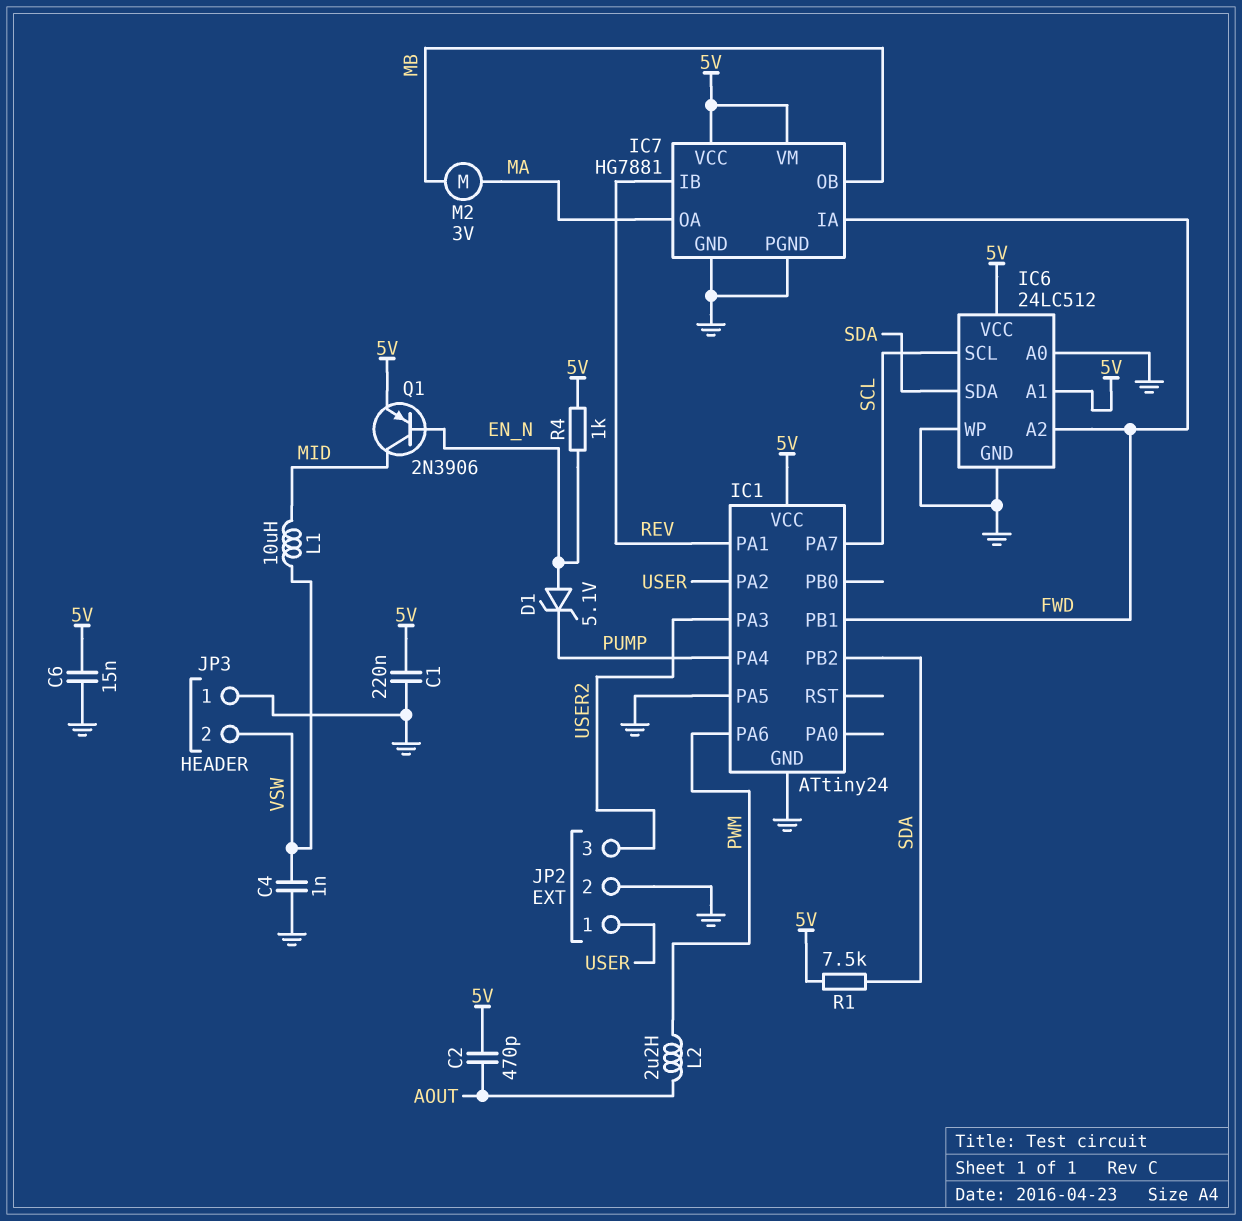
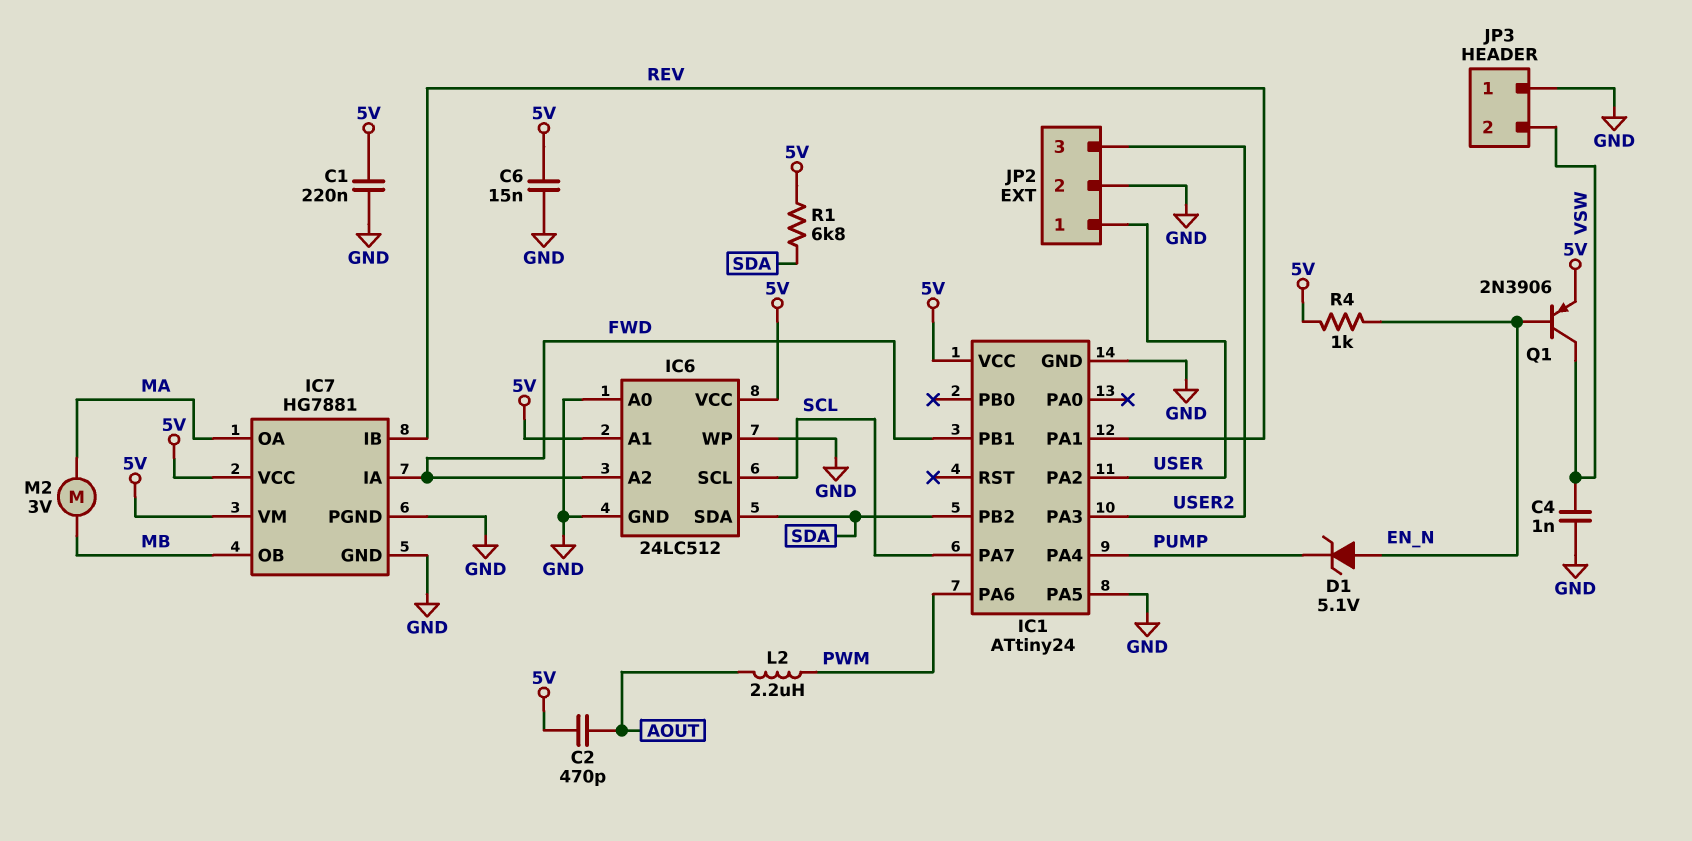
L1: 10uH (MID, VSW) -> none
Q1: PNP 2N3906 (B EN_N, C MID, E 5V) -> PNP 2N3906 (B EN_N, C VSW, E 5V)
R1: 7.5k (5V, SDA) -> 6.8k (5V, SDA)

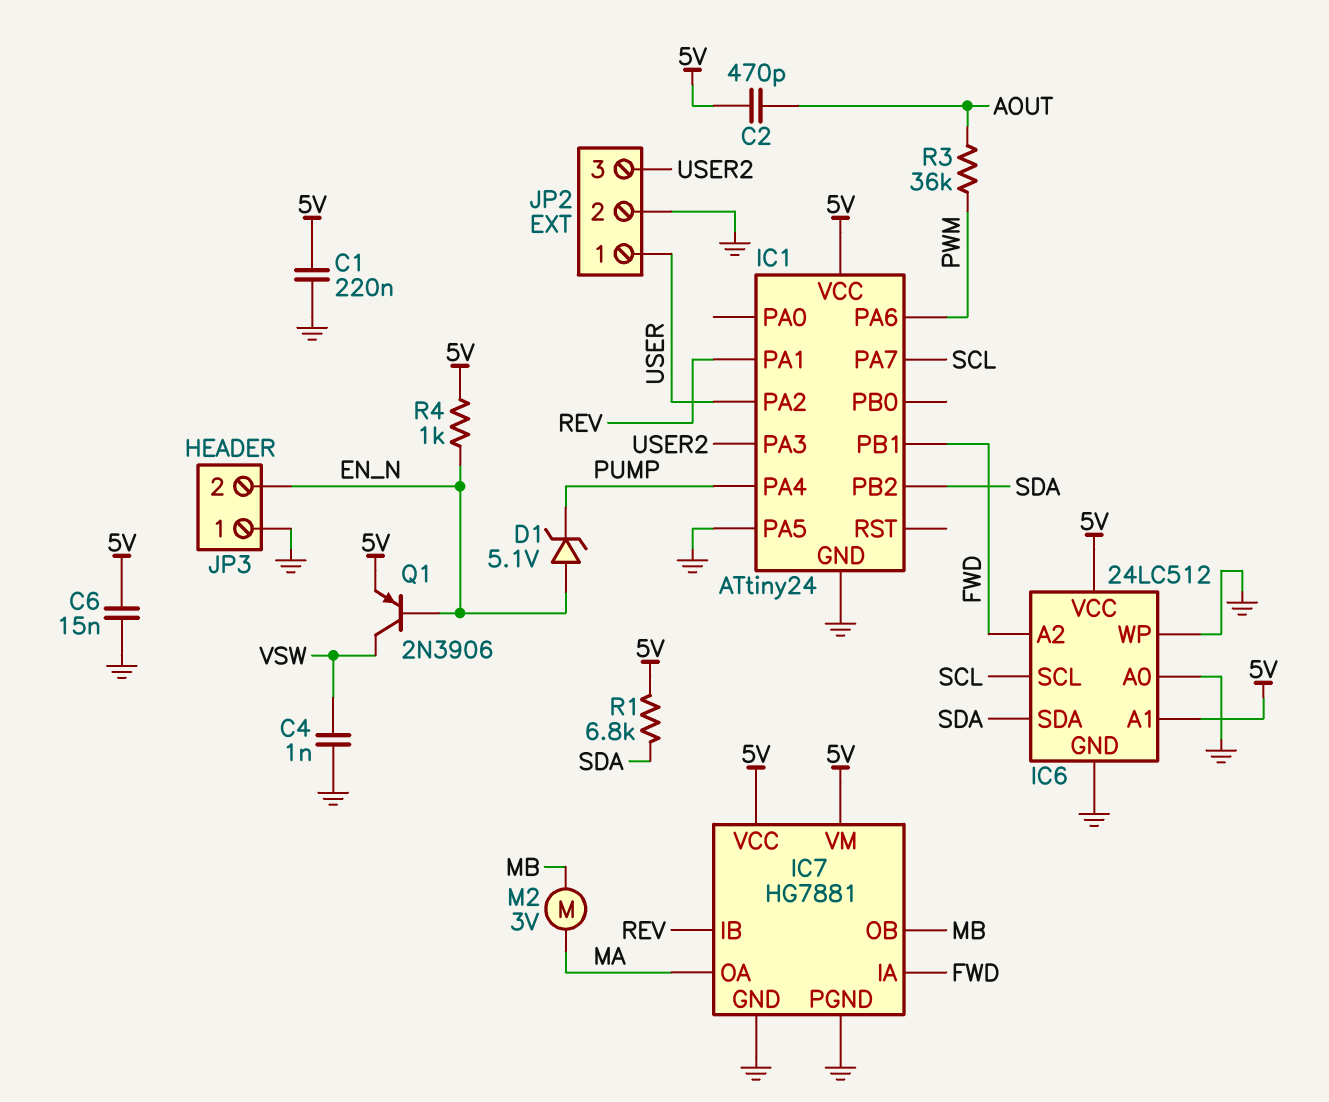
JP3 pin 2: VSW -> EN_N
L2: 2.2uH (AOUT, PWM) -> none
R3: none -> 36k (AOUT, PWM)

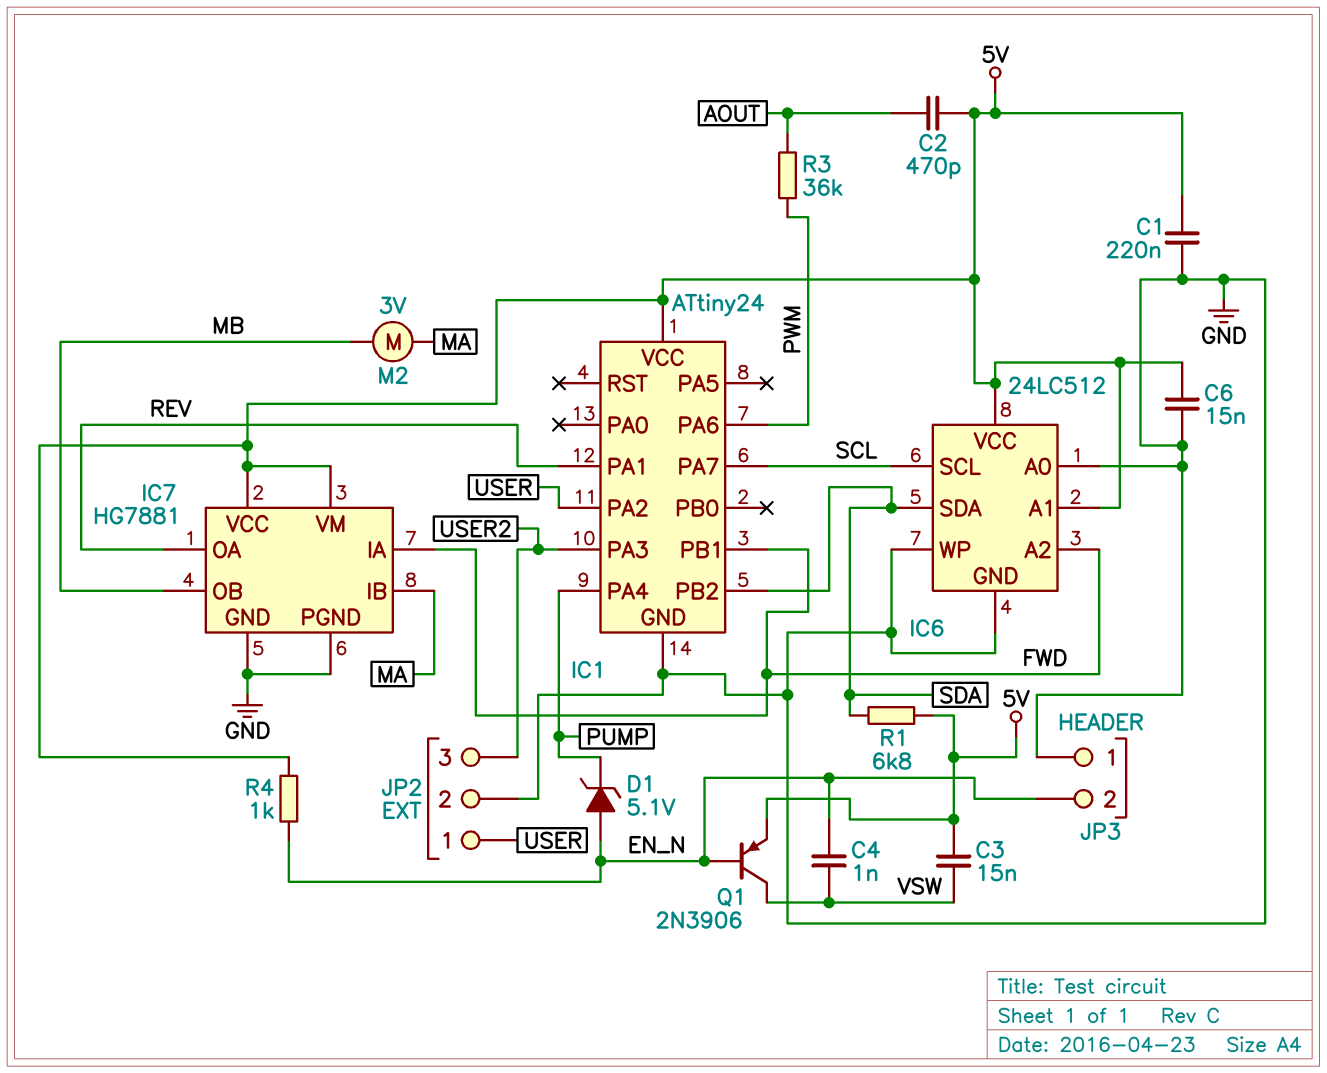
C3: none -> 15nF (5V, VSW)
C4: 1nF (GND, VSW) -> 1nF (EN_N, VSW)
IC1 pin PA5: GND -> none
IC7 pin IB: REV -> MA
IC7 pin OA: MA -> REV

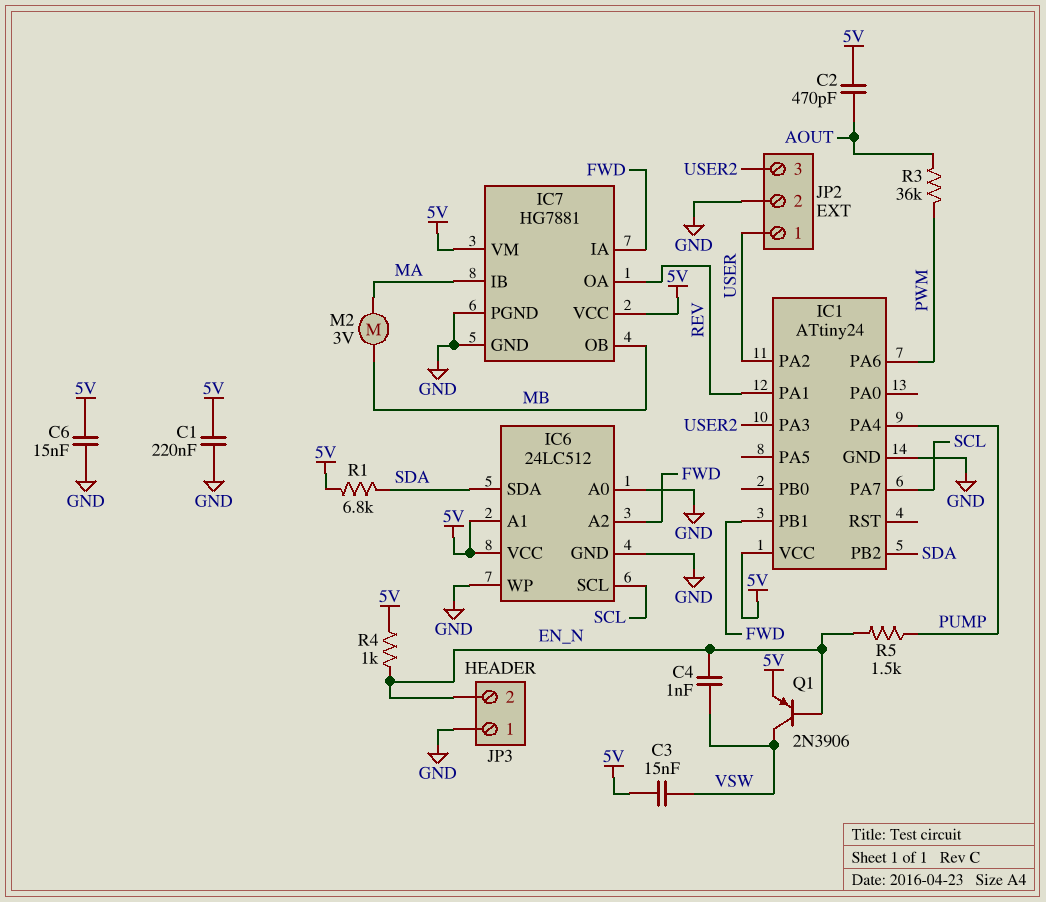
D1: zener 5.1V (A EN_N, K PUMP) -> none
R5: none -> 1.5k (EN_N, PUMP)

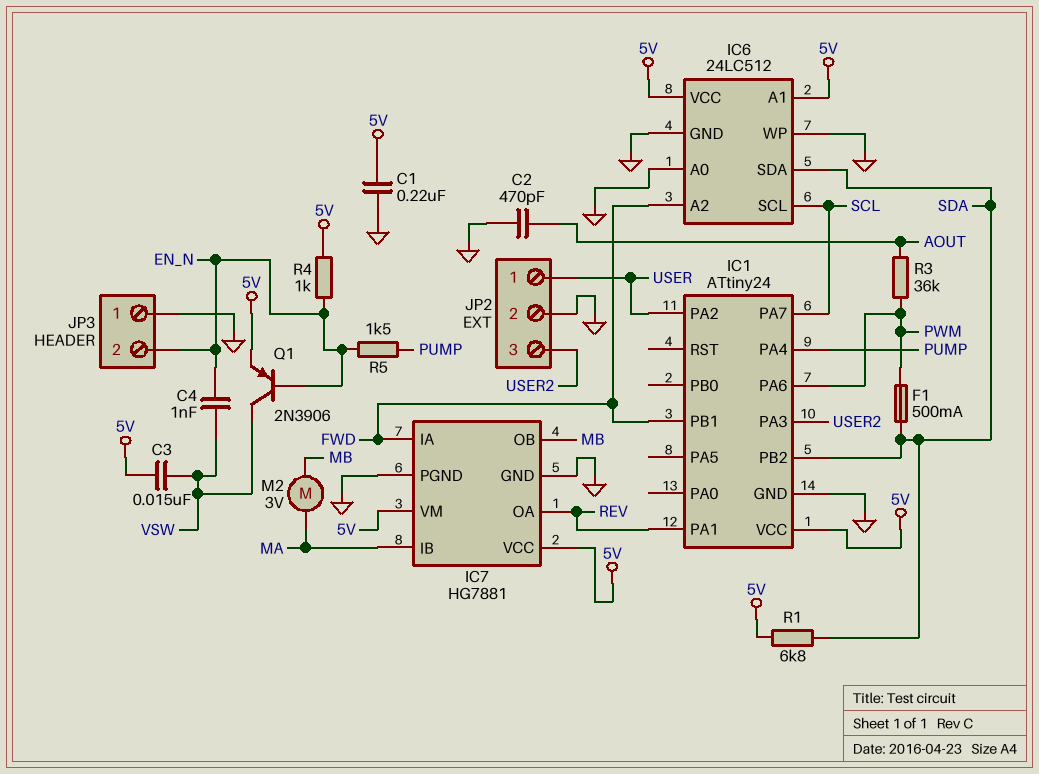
C2: 470pF (5V, AOUT) -> 470pF (AOUT, GND)
C6: 15nF (5V, GND) -> none
F1: none -> 500mA (PWM, SDA)

